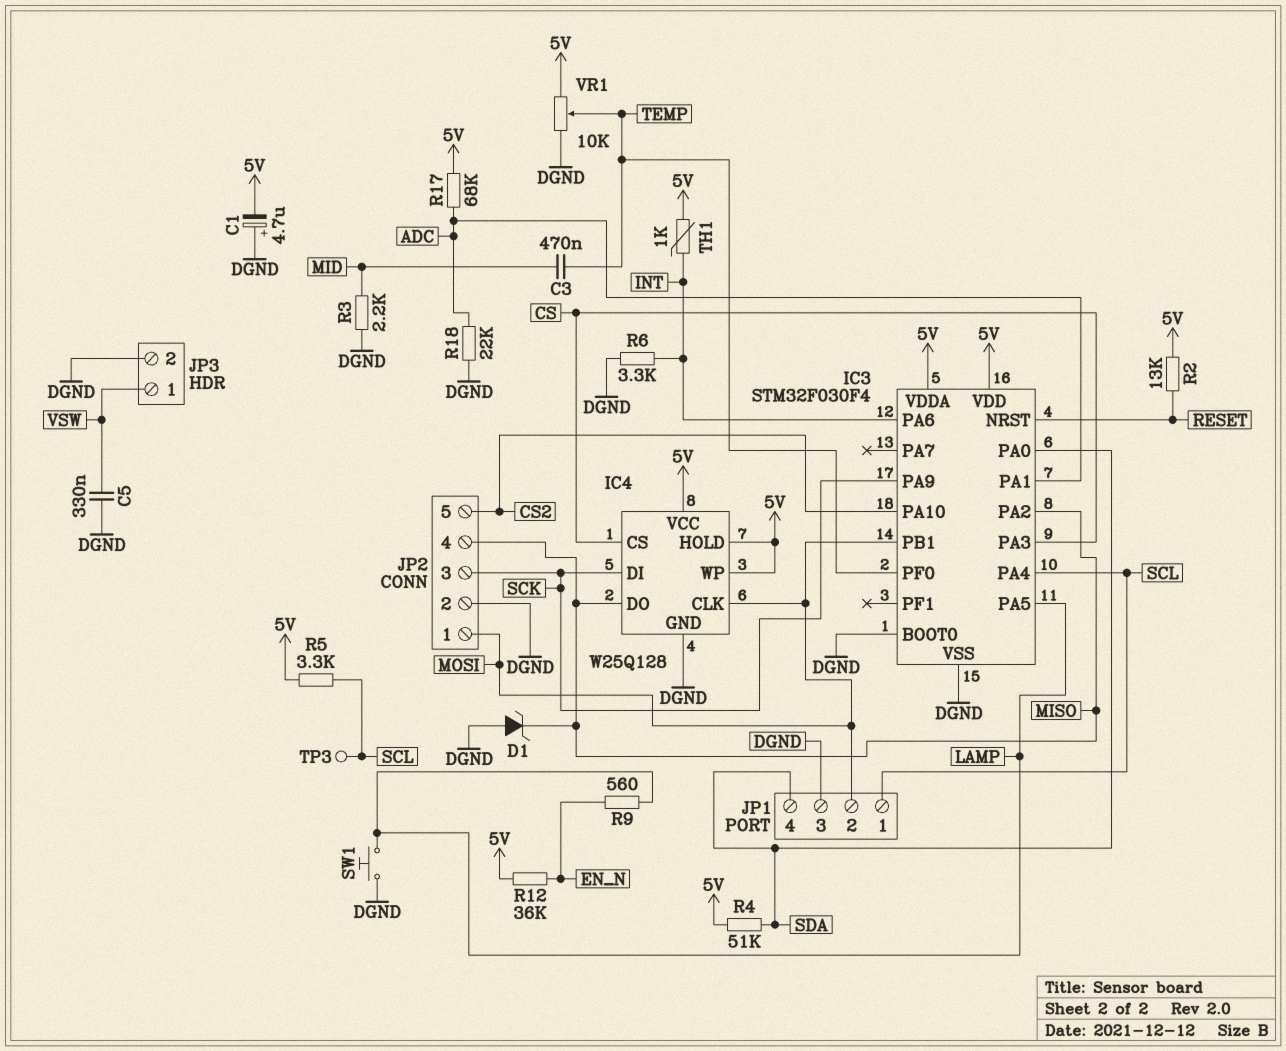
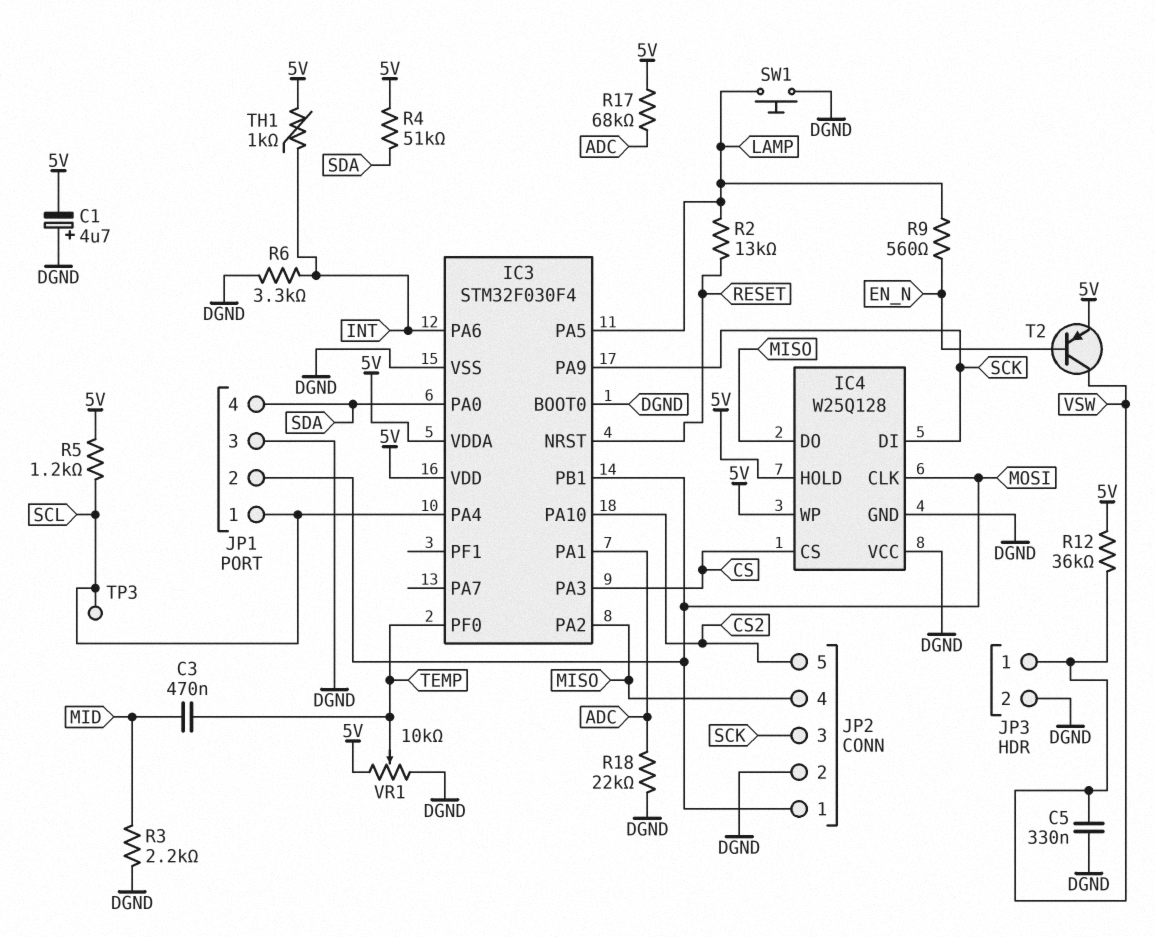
D1: zener (A DGND, K MISO) -> none
IC4 pin VCC: 5V -> DGND
R2: 13k (5V, RESET) -> 13k (LAMP, RESET)
R5: 3.3k (5V, SCL) -> 1.2k (5V, SCL)
R12: 36k (5V, EN_N) -> 36k (5V, VSW)
T2: none -> PNP (B EN_N, C VSW, E 5V)

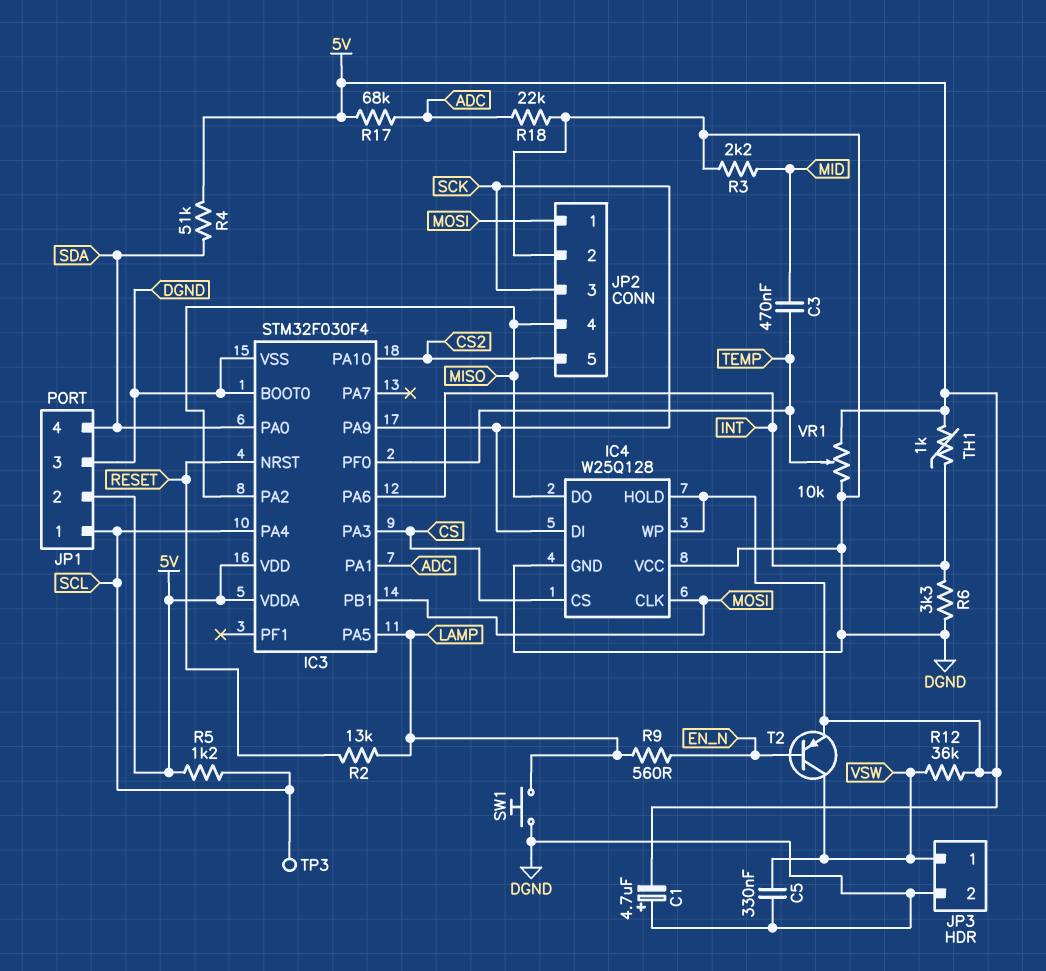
JP1 pin 2: MOSI -> 5V

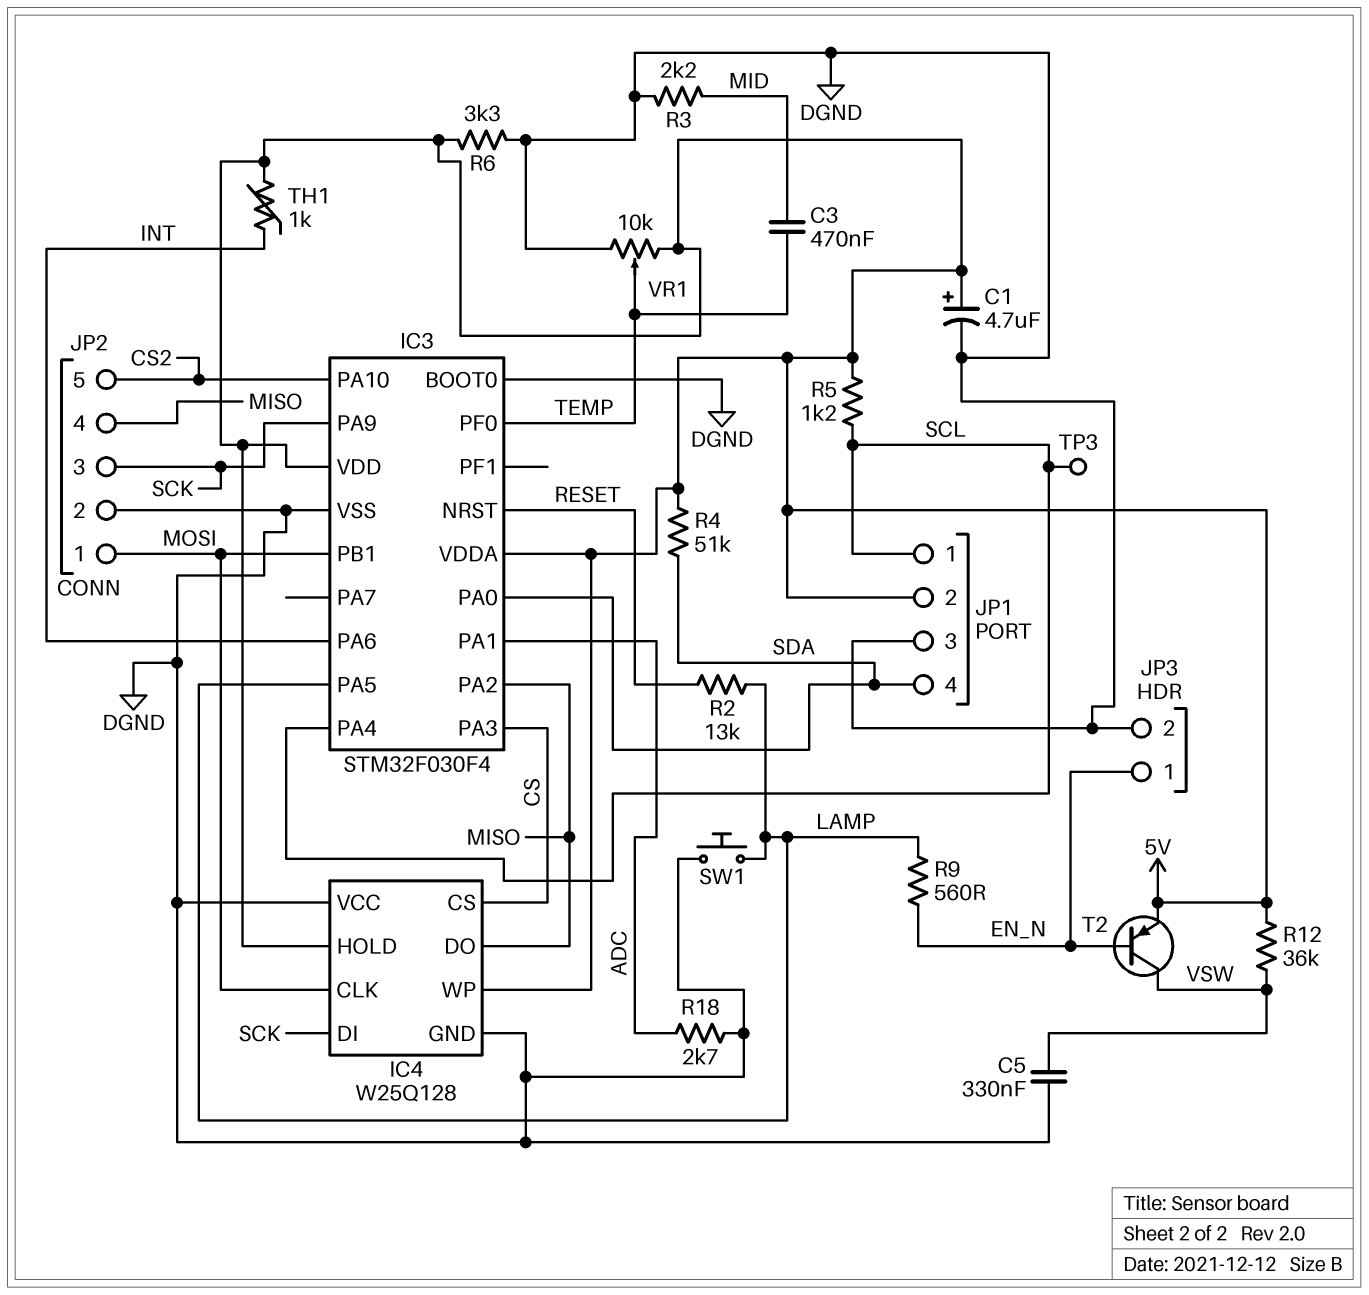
C1: 4.7uF (plus DGND, minus 5V) -> 4.7uF (plus 5V, minus DGND)
JP3 pin 1: VSW -> EN_N
R6: 3.3k (DGND, INT) -> 3.3k (5V, DGND)
R17: 68k (5V, ADC) -> none
R18: 22k (ADC, DGND) -> 2.7k (ADC, DGND)

